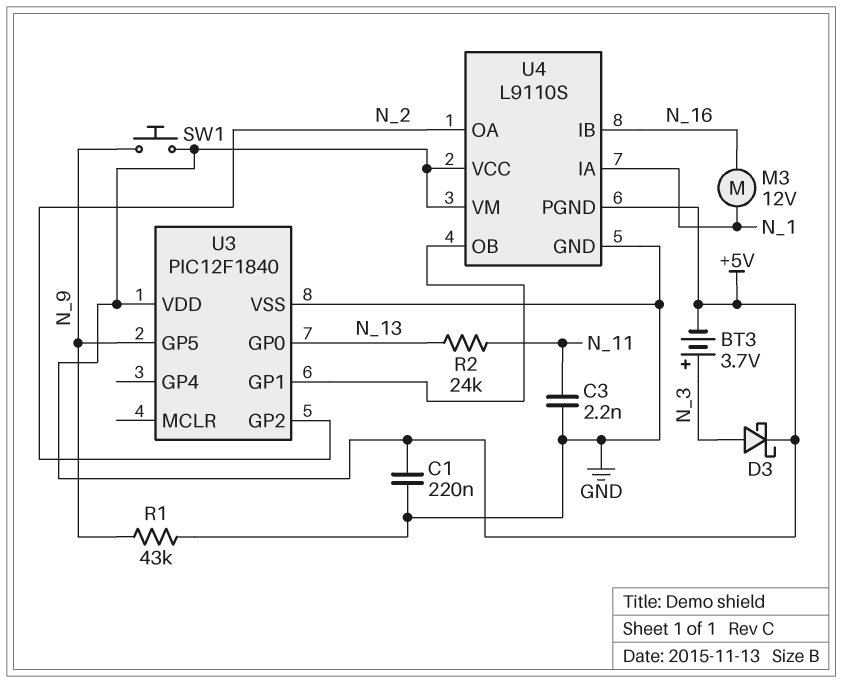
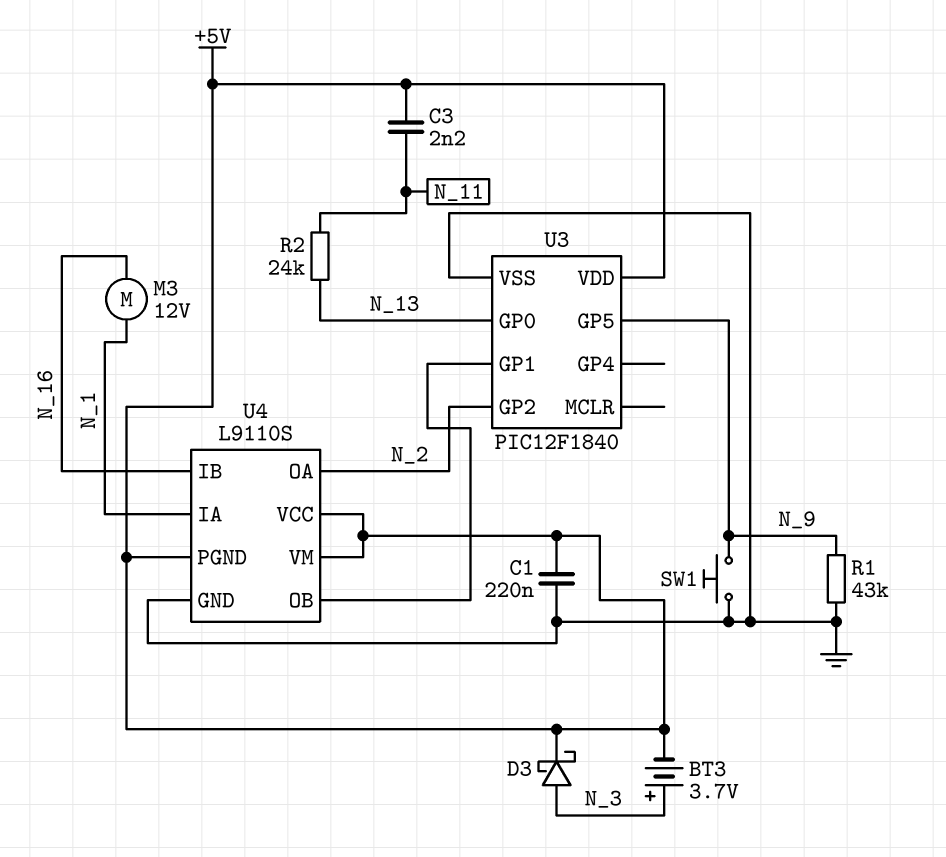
C3: 2.2nF (GND, N_11) -> 2.2nF (+5V, N_11)
SW1: button (+5V, N_9) -> button (GND, N_9)

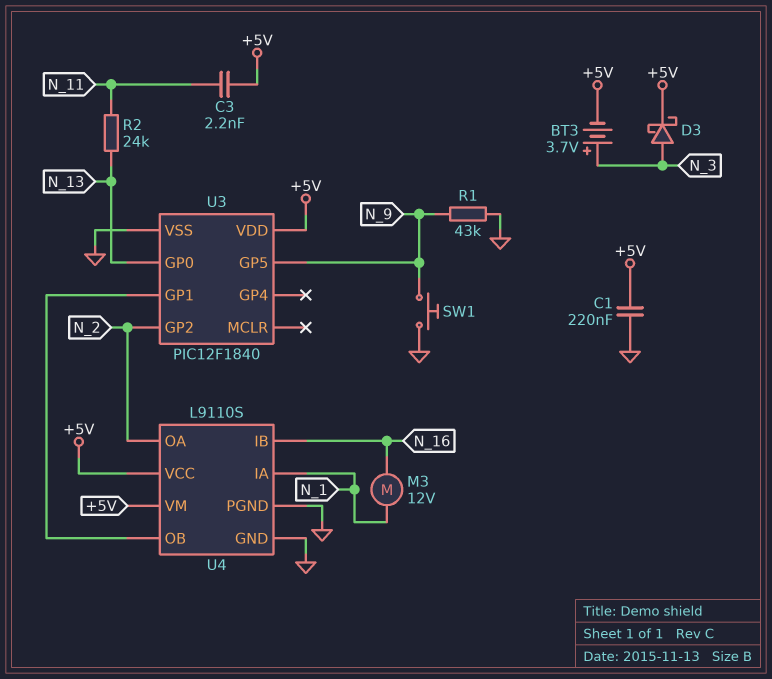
U4 pin PGND: +5V -> GND

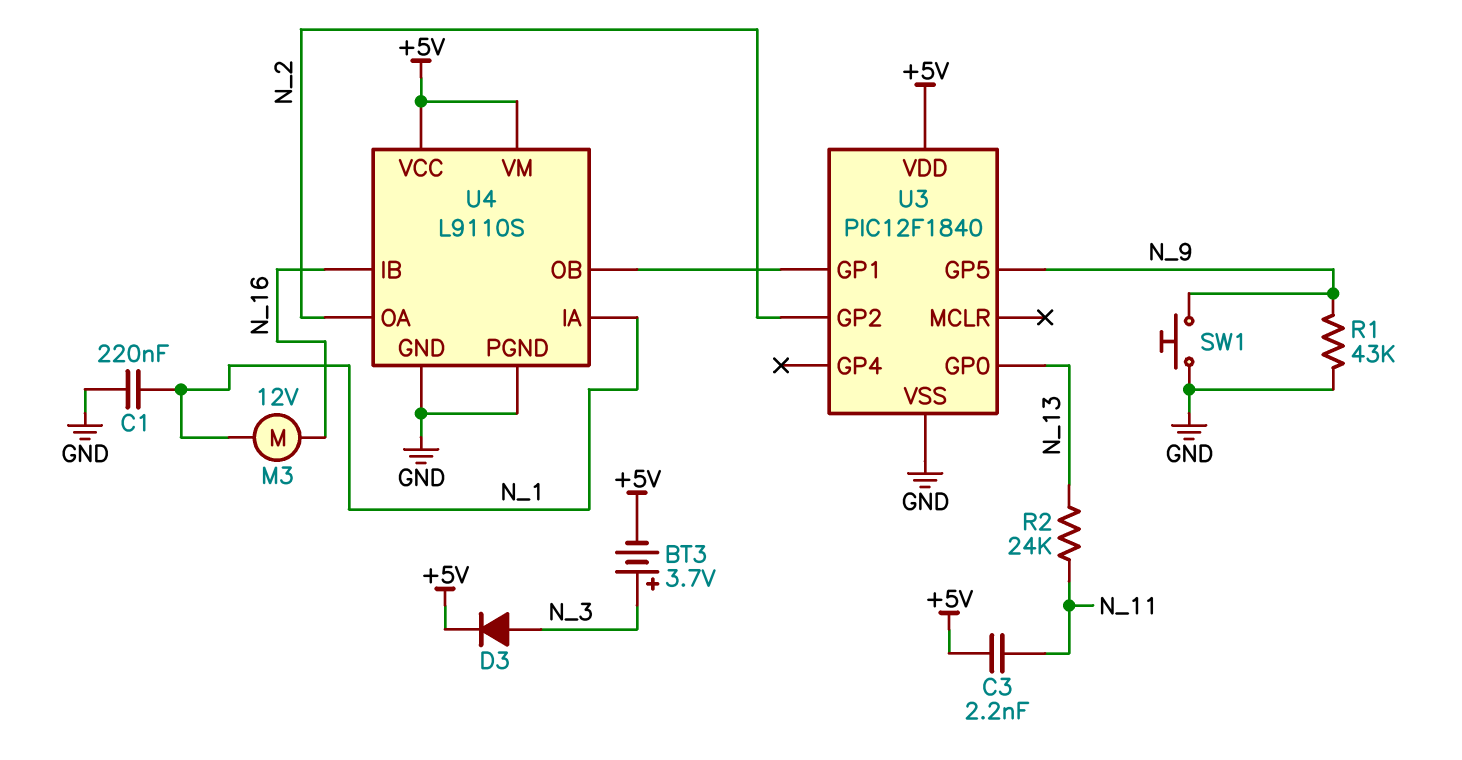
C1: 220nF (+5V, GND) -> 220nF (GND, N_1)
D3: schottky (A N_3, K +5V) -> diode (A N_3, K +5V)

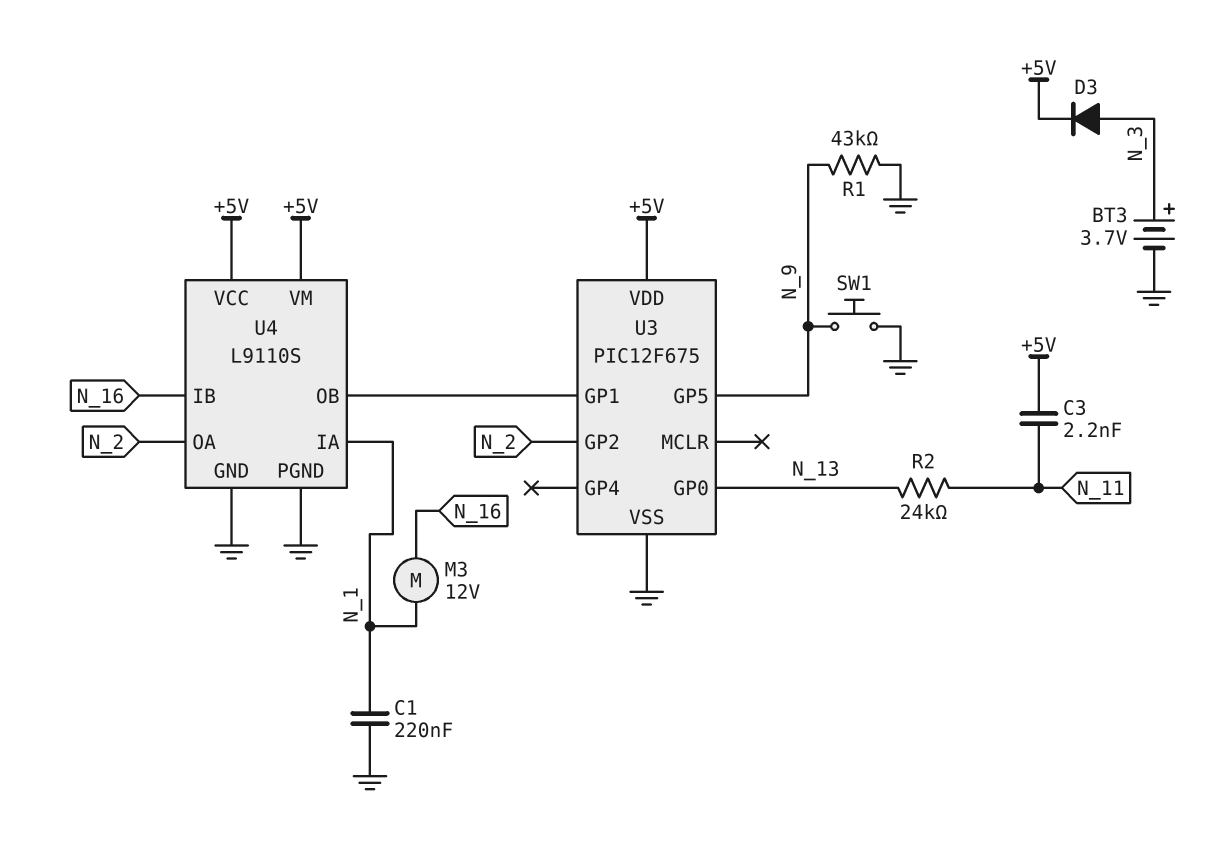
BT3: 3.7V (plus N_3, minus +5V) -> 3.7V (plus N_3, minus GND)
U3: PIC12F1840 -> PIC12F675

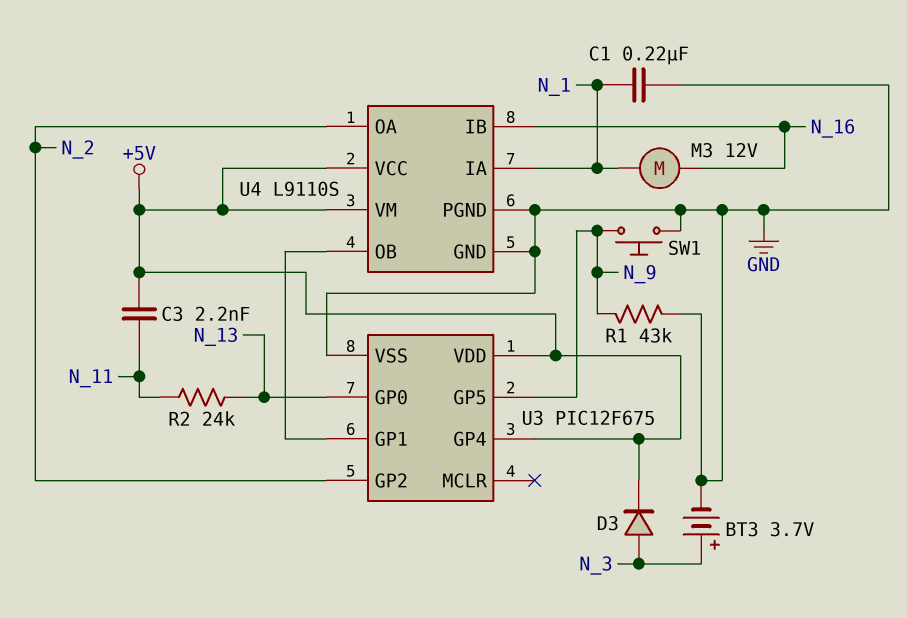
U3 pin GP4: none -> +5V

